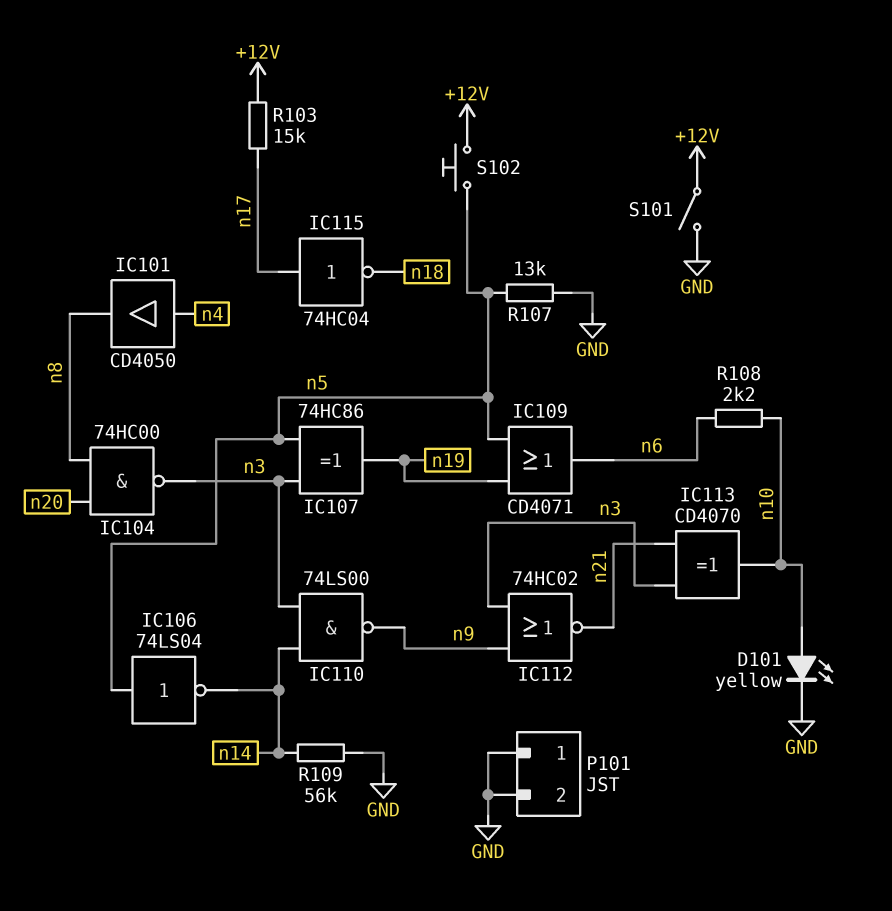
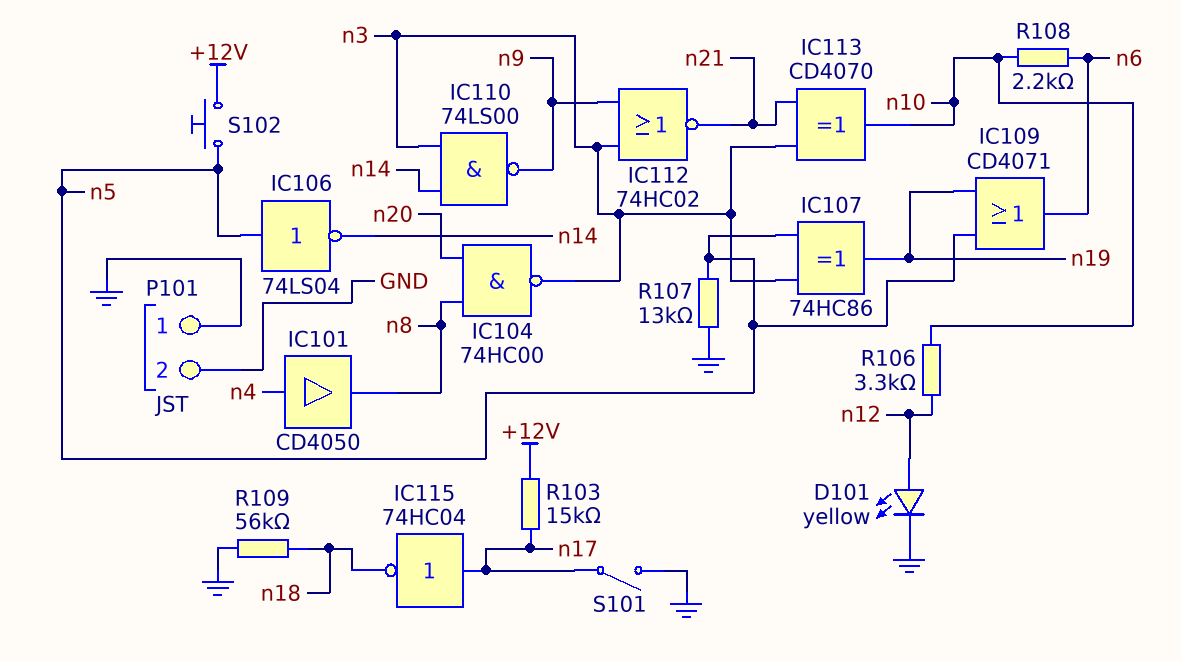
D101: LED yellow (A n10, K GND) -> LED yellow (A n12, K GND)
R106: none -> 3.3k (n10, n12)
R109: 56k (GND, n14) -> 56k (GND, n18)
S101: switch (+12V, GND) -> switch (GND, n17)

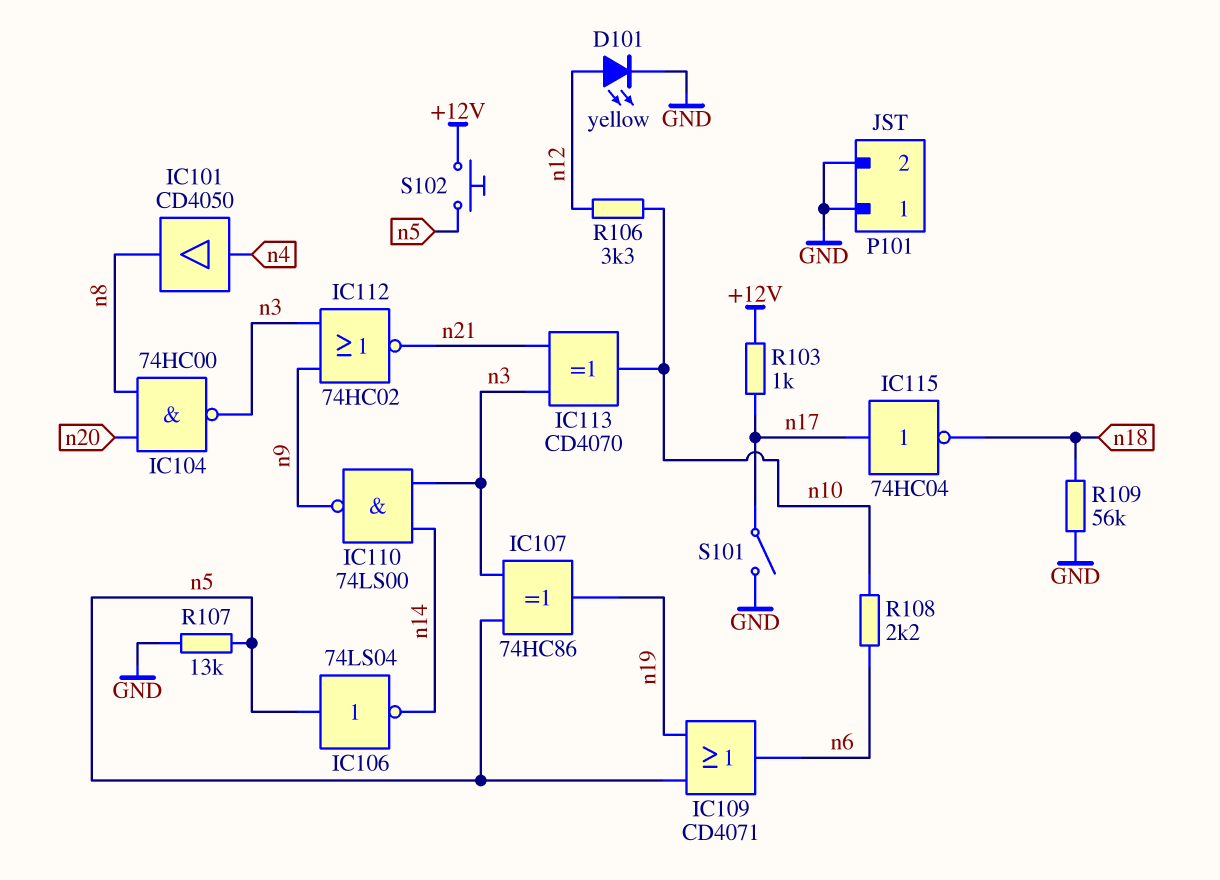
R103: 15k (+12V, n17) -> 1k (+12V, n17)

